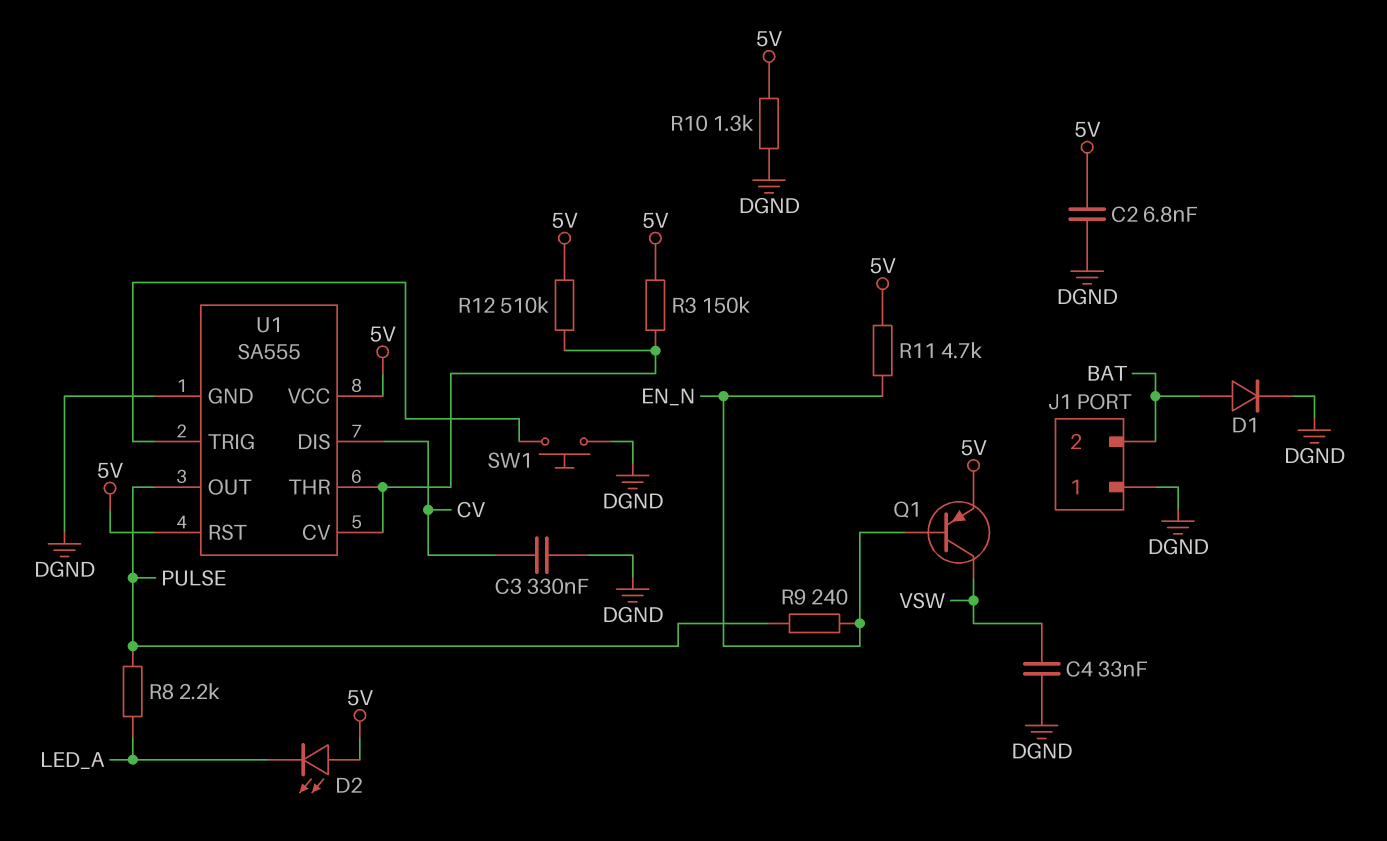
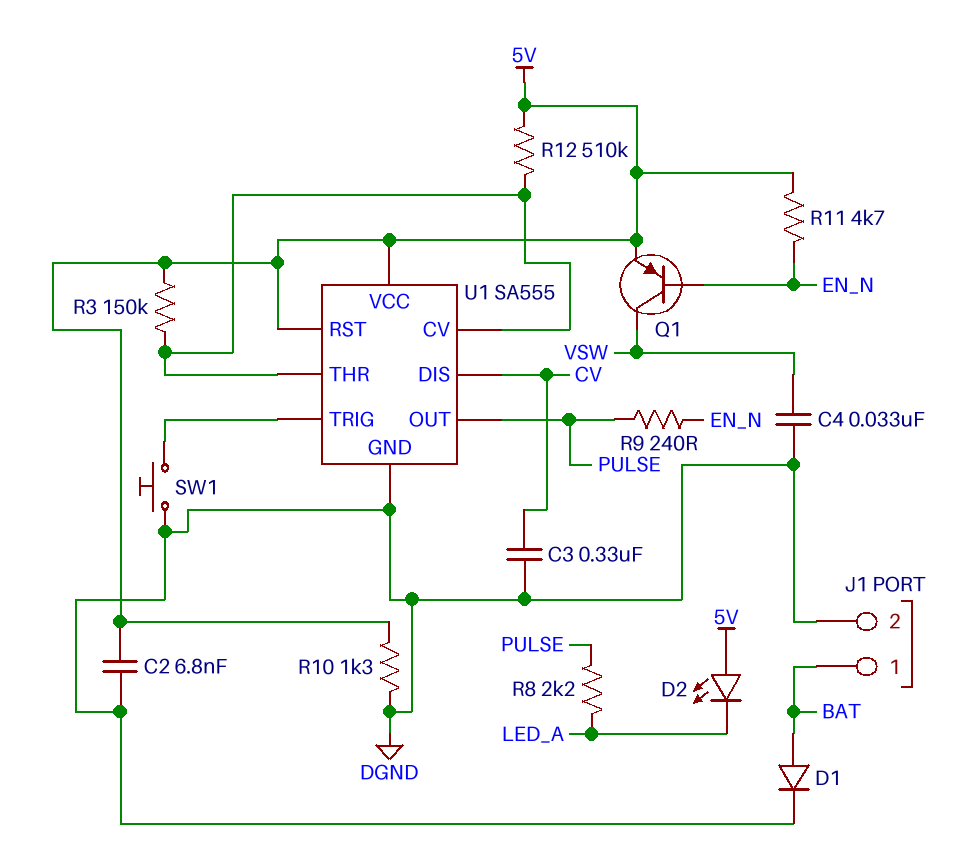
J1 pin 1: DGND -> BAT
J1 pin 2: BAT -> DGND

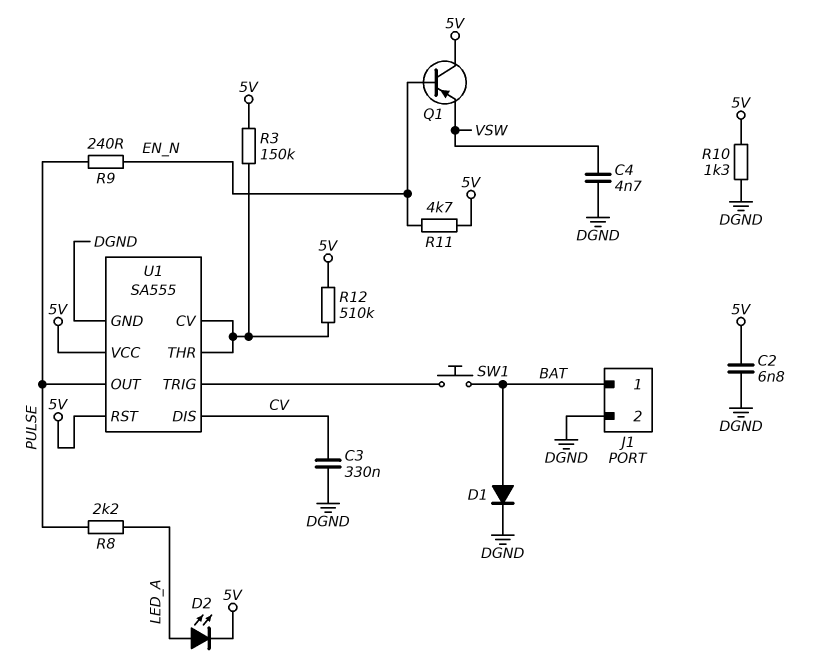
C4: 33nF (DGND, VSW) -> 4.7nF (DGND, VSW)
D2: LED (A 5V, K LED_A) -> LED (A LED_A, K 5V)
Q1: PNP (B EN_N, C VSW, E 5V) -> PNP (B EN_N, C 5V, E VSW)
SW1: button (DGND, U1/TRIG) -> button (BAT, U1/TRIG)

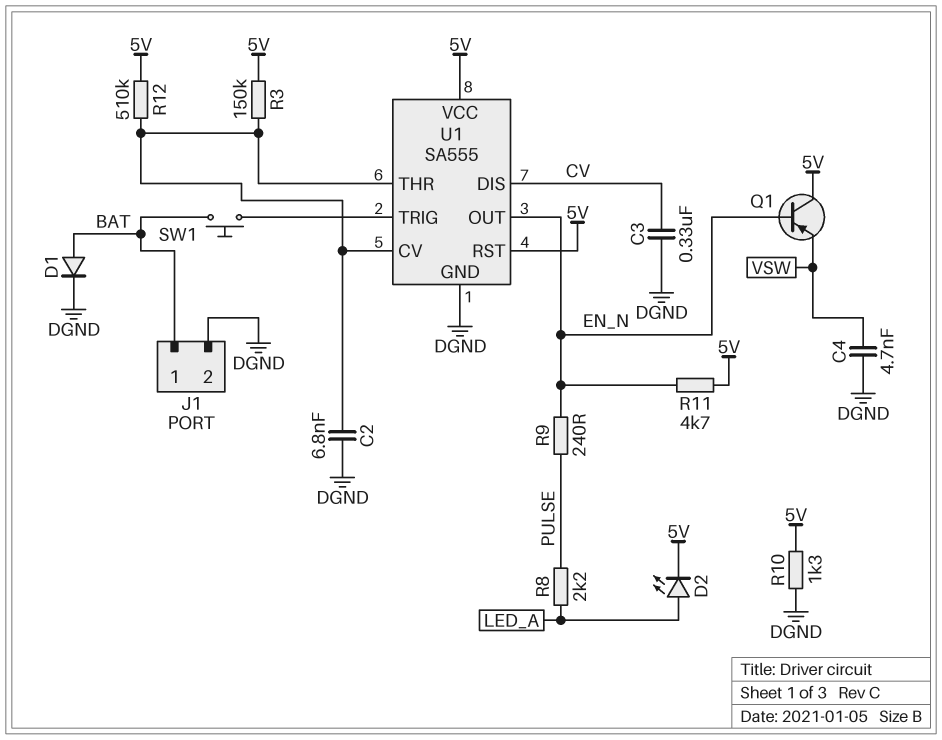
C2: 6.8nF (5V, DGND) -> 6.8nF (DGND, U1/CV)
U1 pin OUT: PULSE -> EN_N

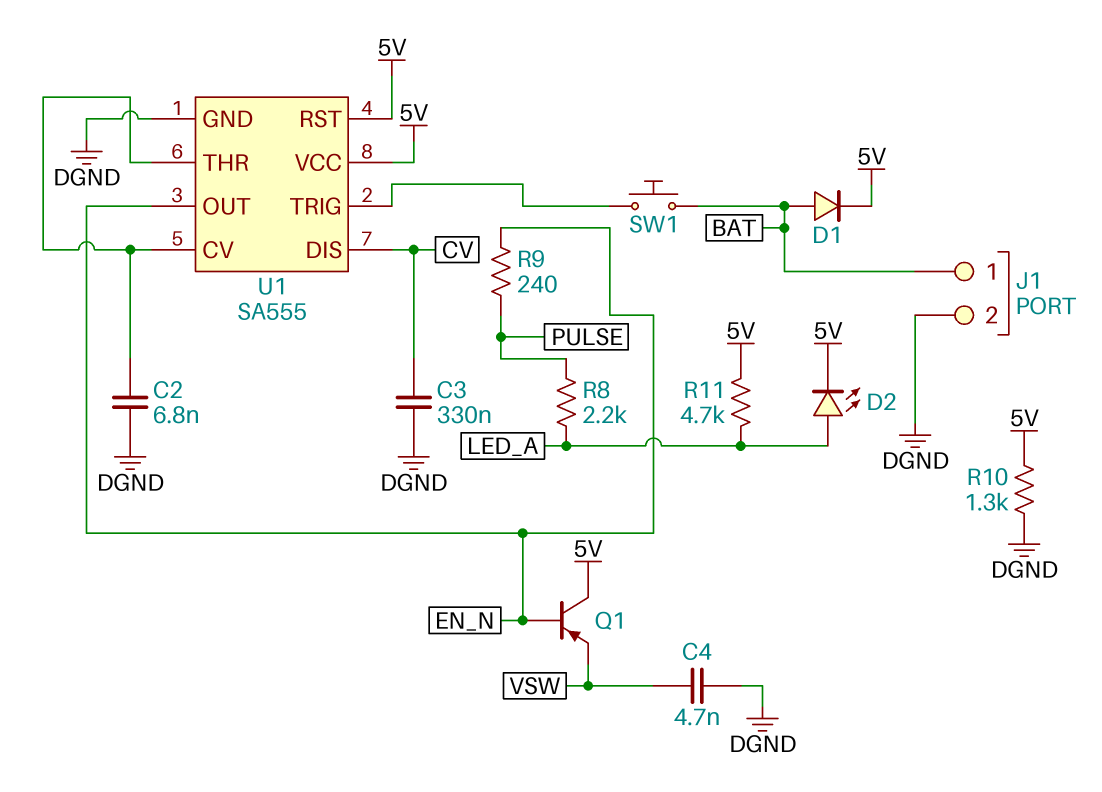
D1: diode (A BAT, K DGND) -> diode (A BAT, K 5V)
R3: 150k (5V, U1/CV) -> none
R11: 4.7k (5V, EN_N) -> 4.7k (5V, LED_A)
R12: 510k (5V, U1/CV) -> none

